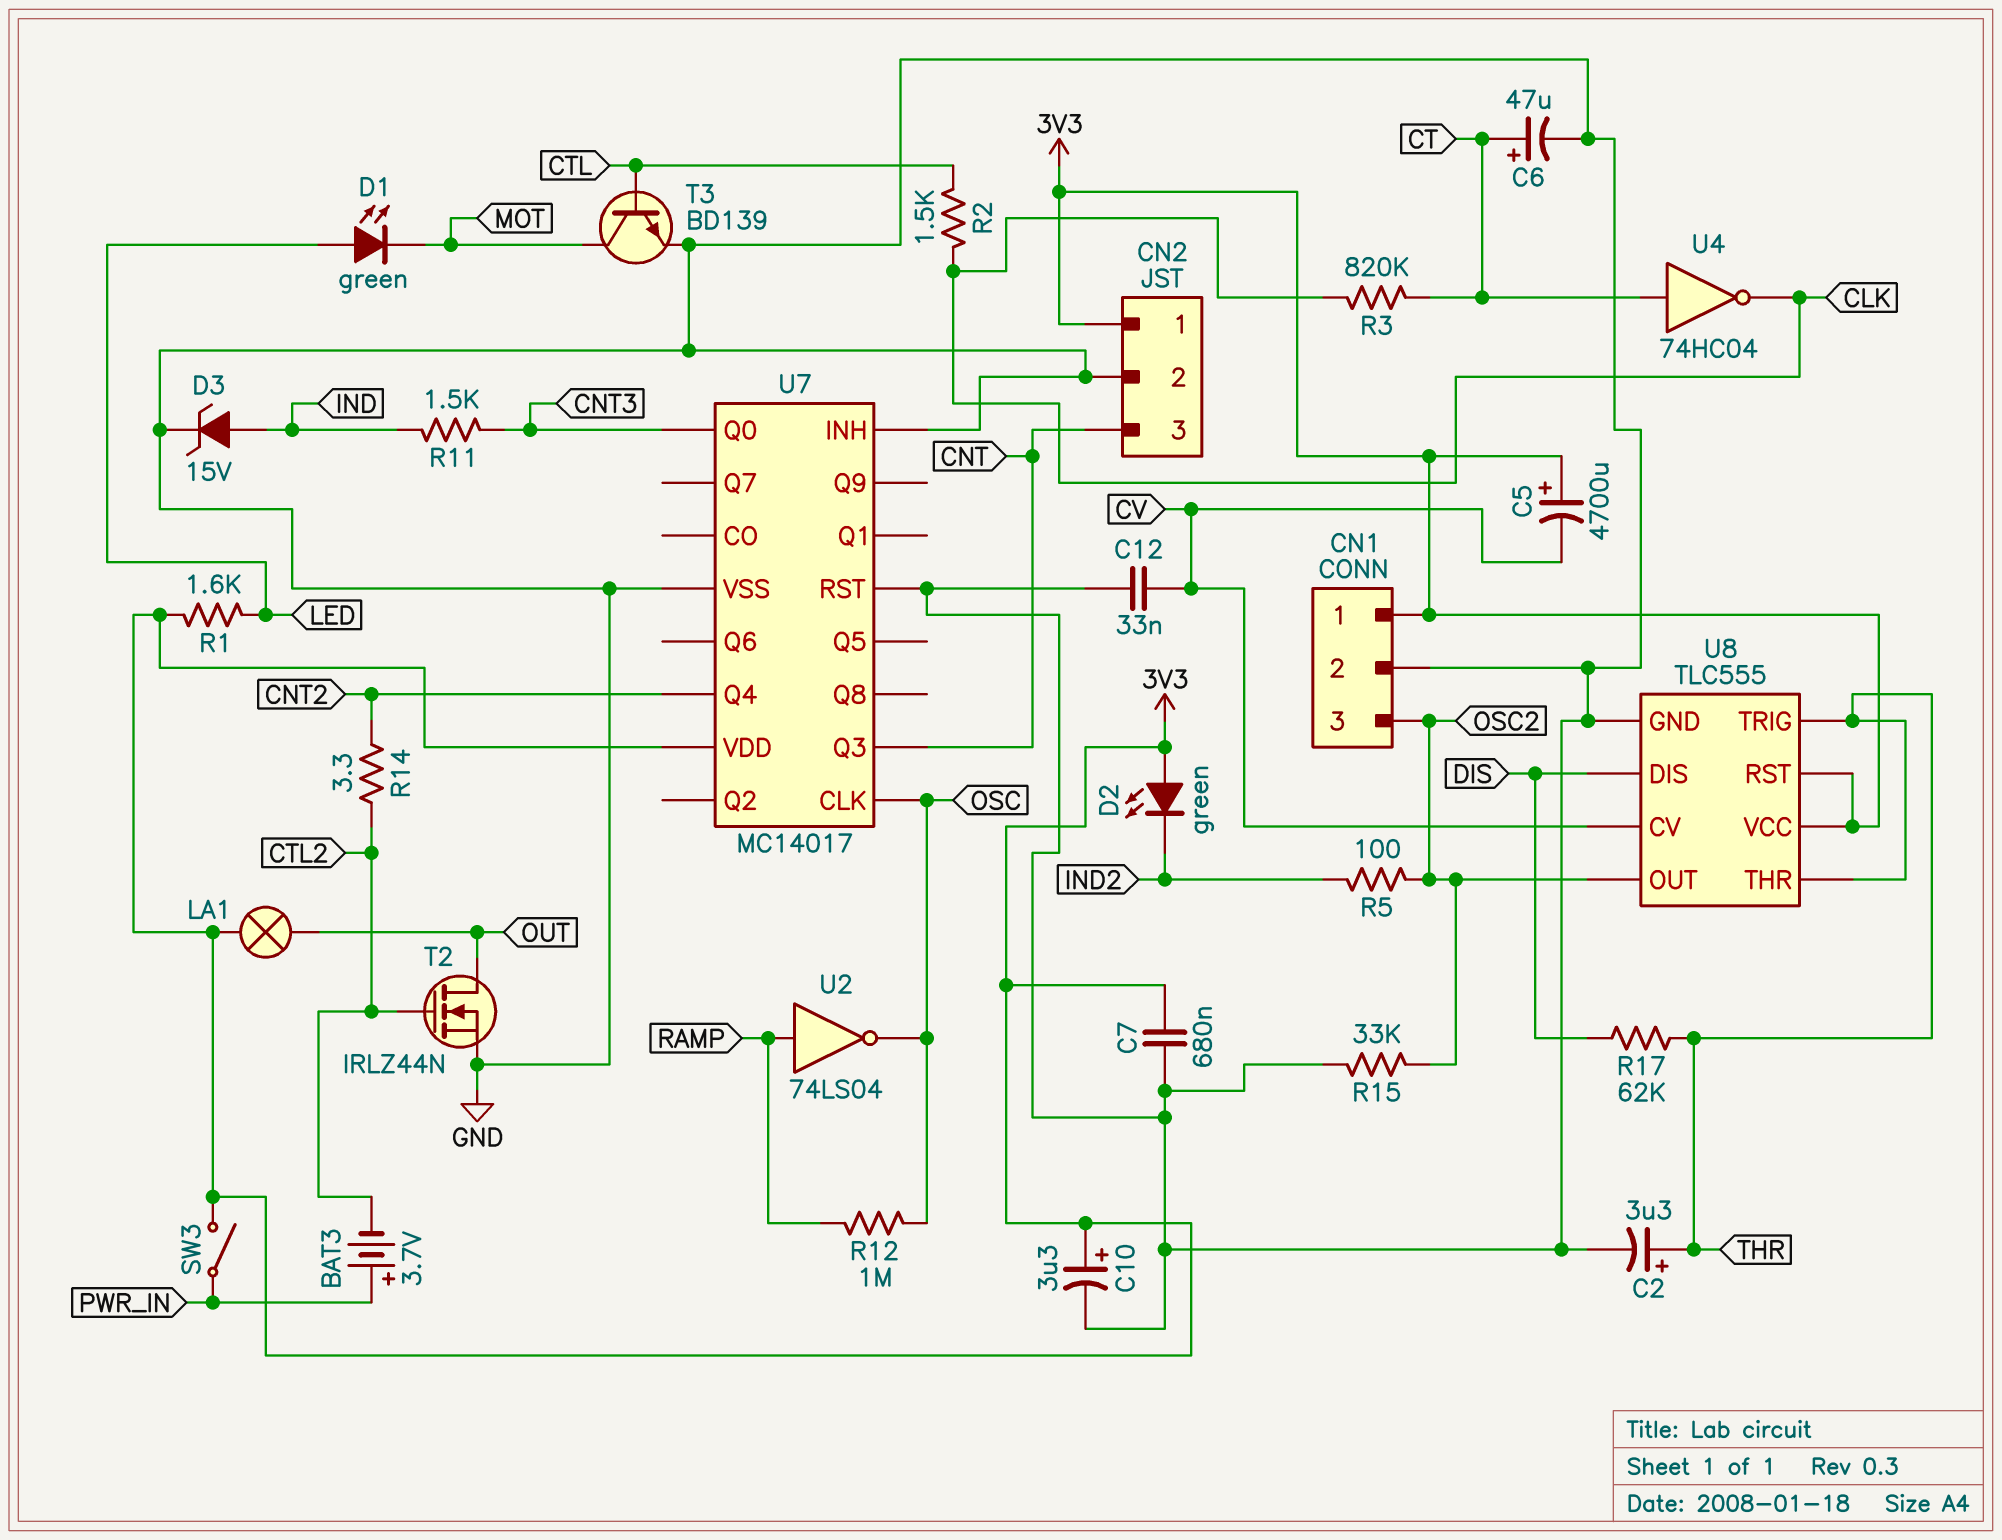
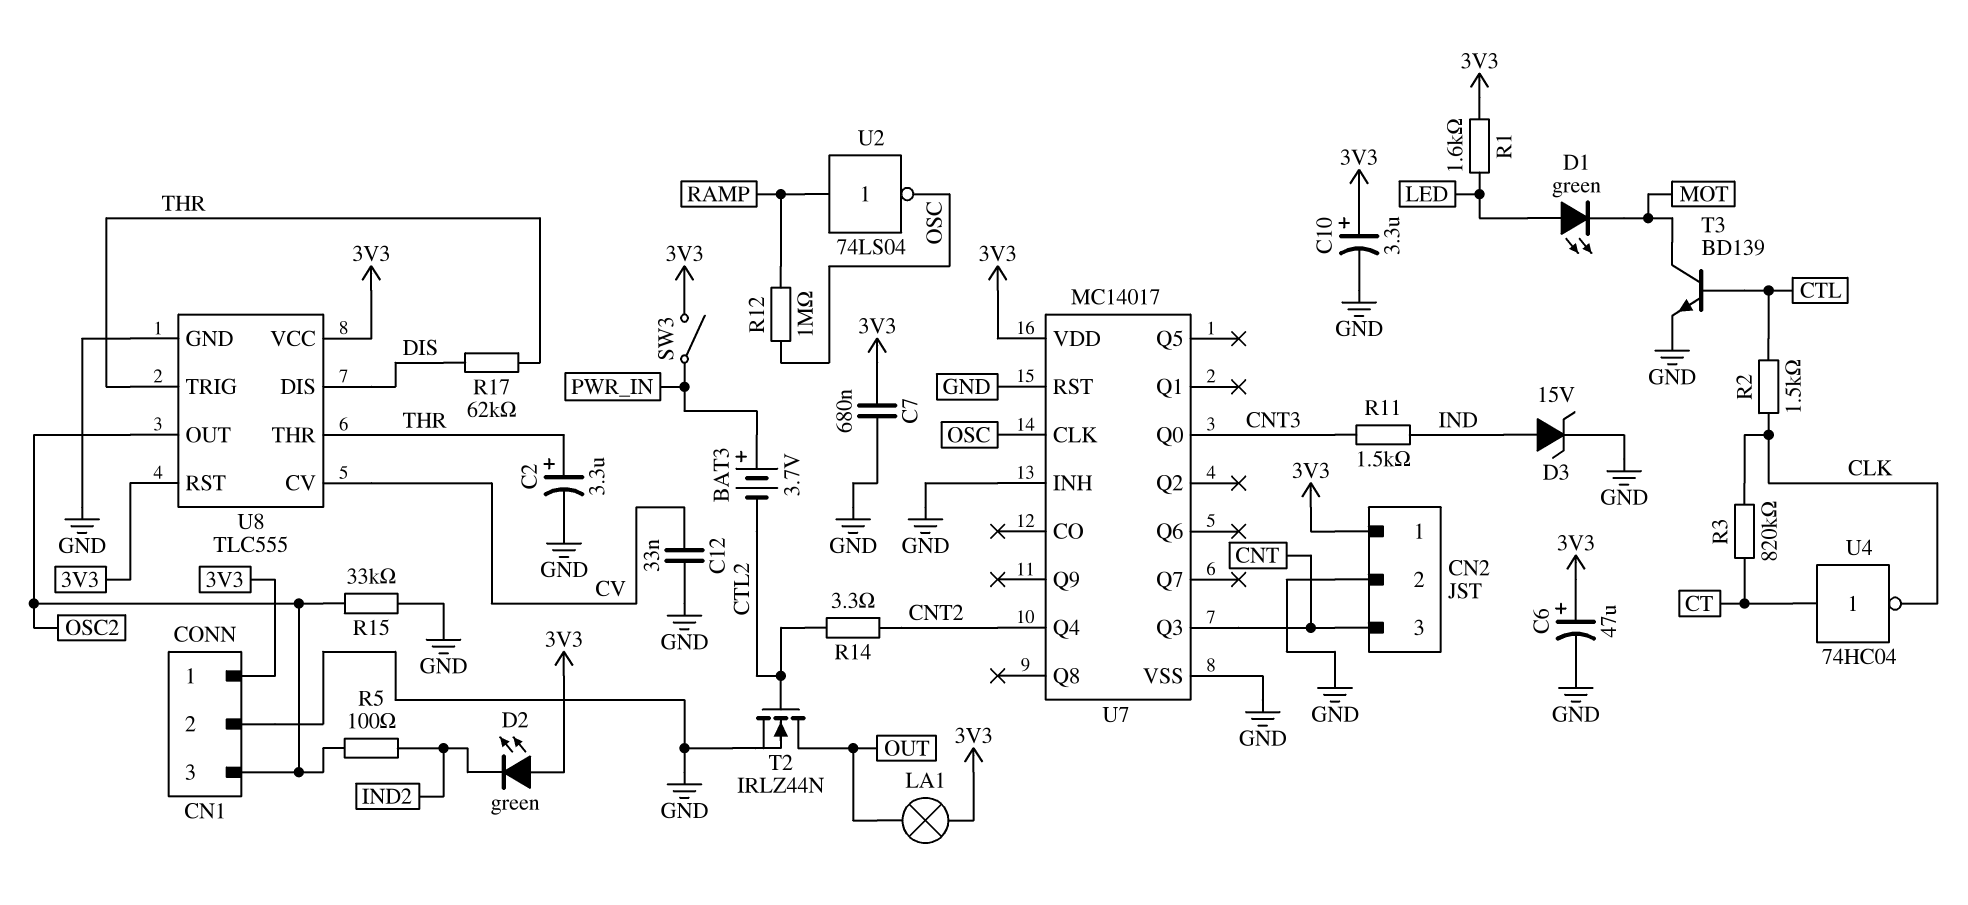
C5: 4700uF (plus 3V3, minus CV) -> none
C6: 47uF (plus CT, minus GND) -> 47uF (plus 3V3, minus GND)

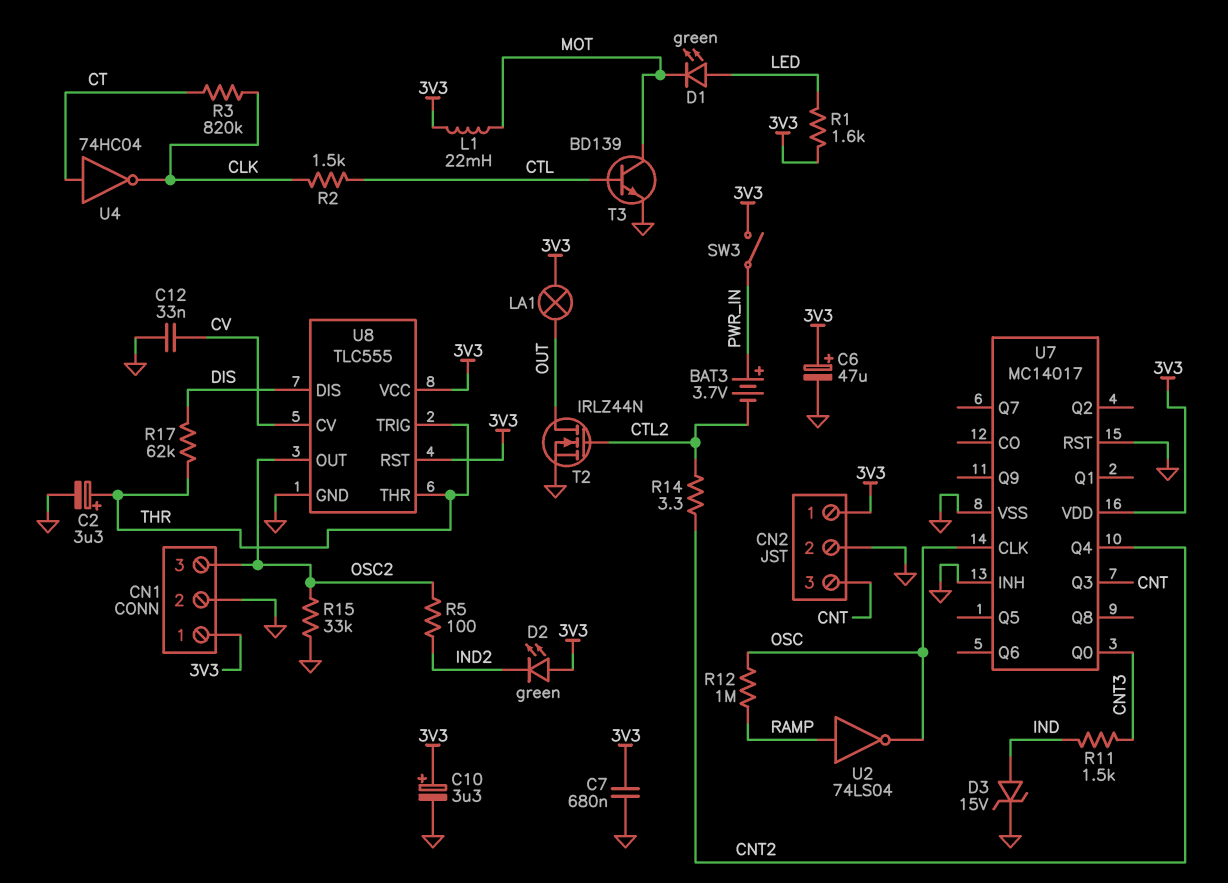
L1: none -> 22mH (3V3, MOT)

